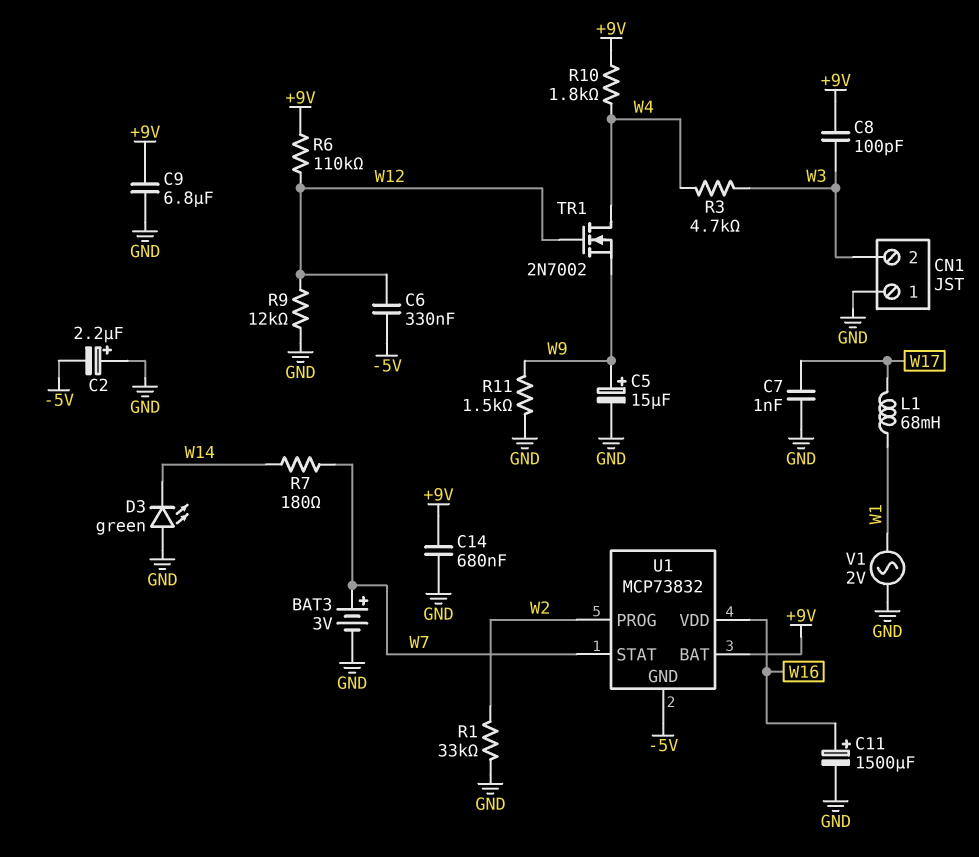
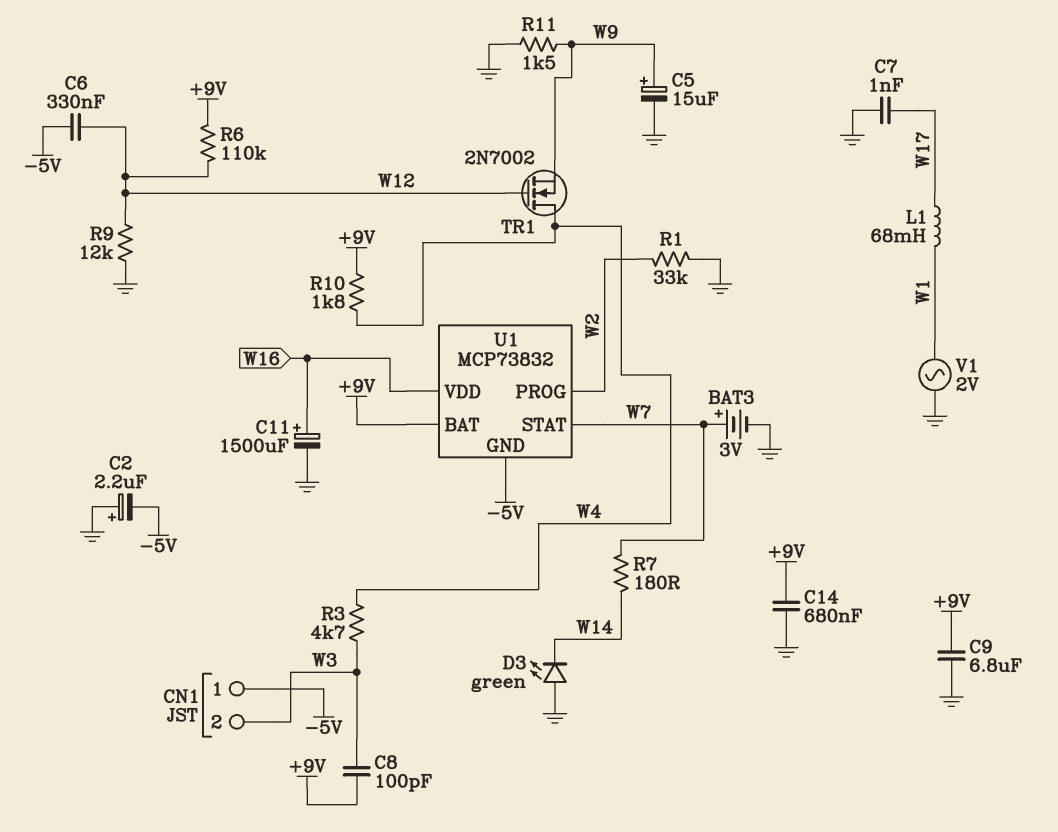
CN1 pin 1: GND -> -5V

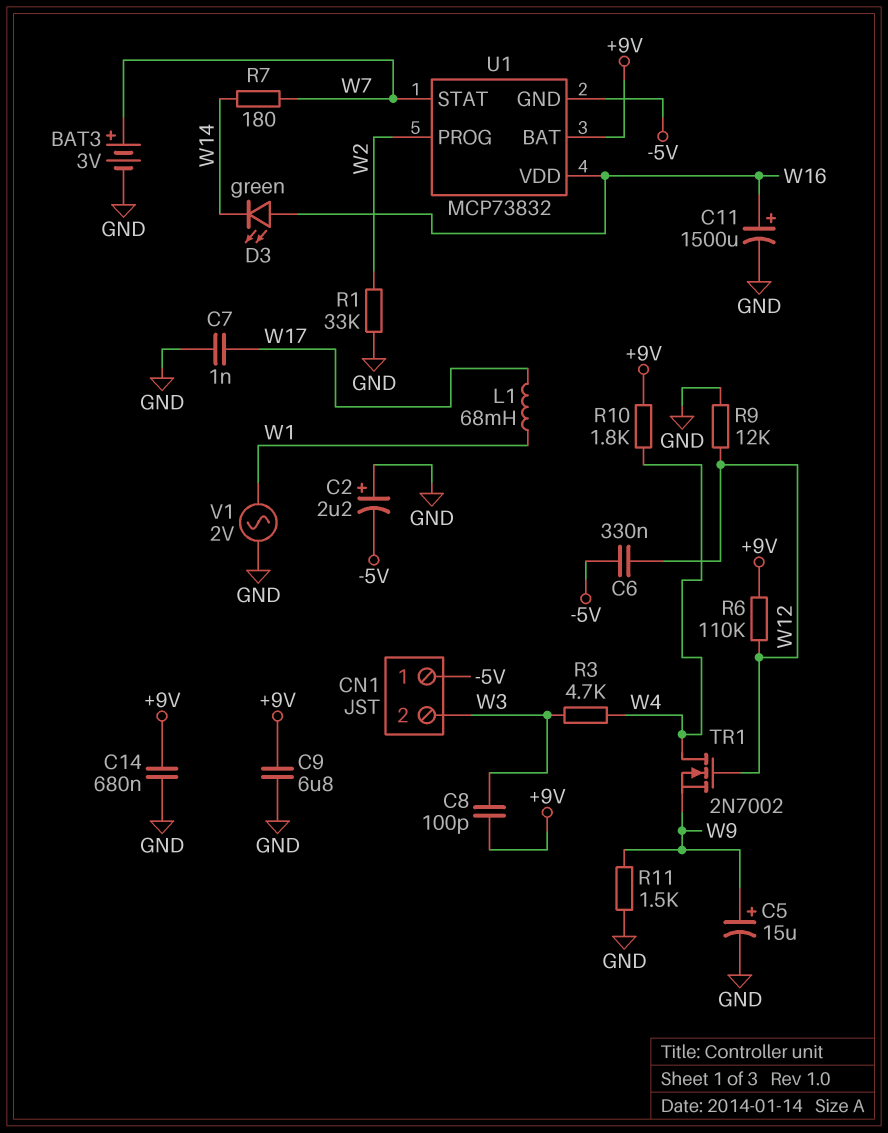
D3: LED green (A GND, K W14) -> LED green (A W16, K W14)

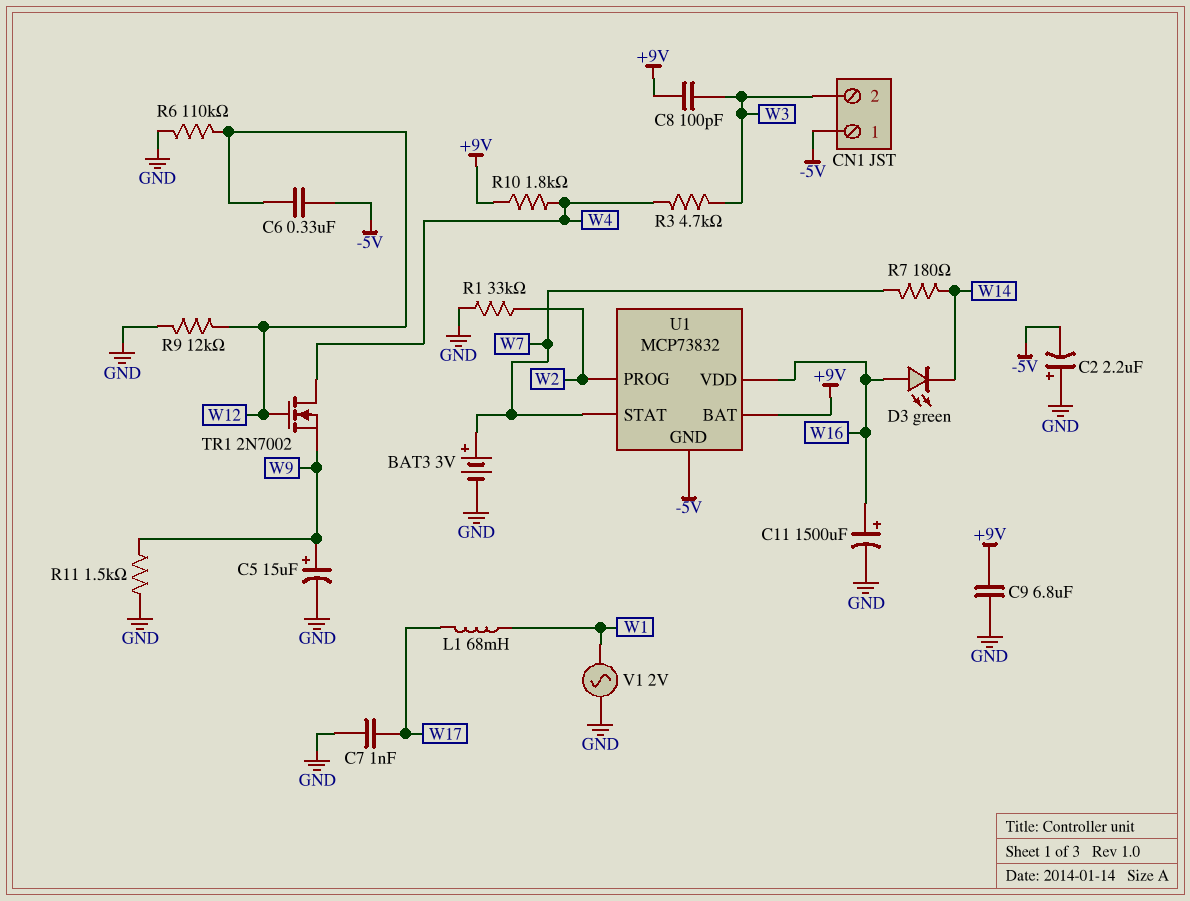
C14: 680nF (+9V, GND) -> none
R6: 110k (+9V, W12) -> 110k (GND, W12)

